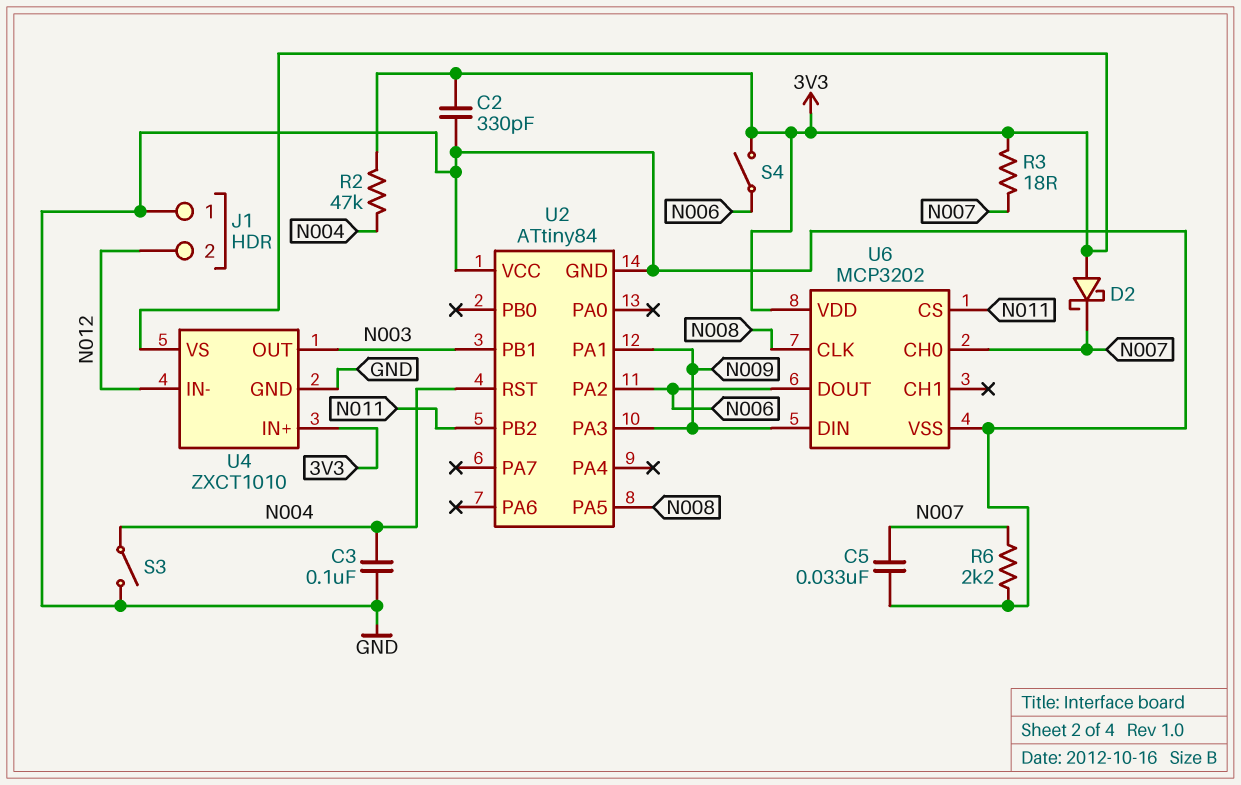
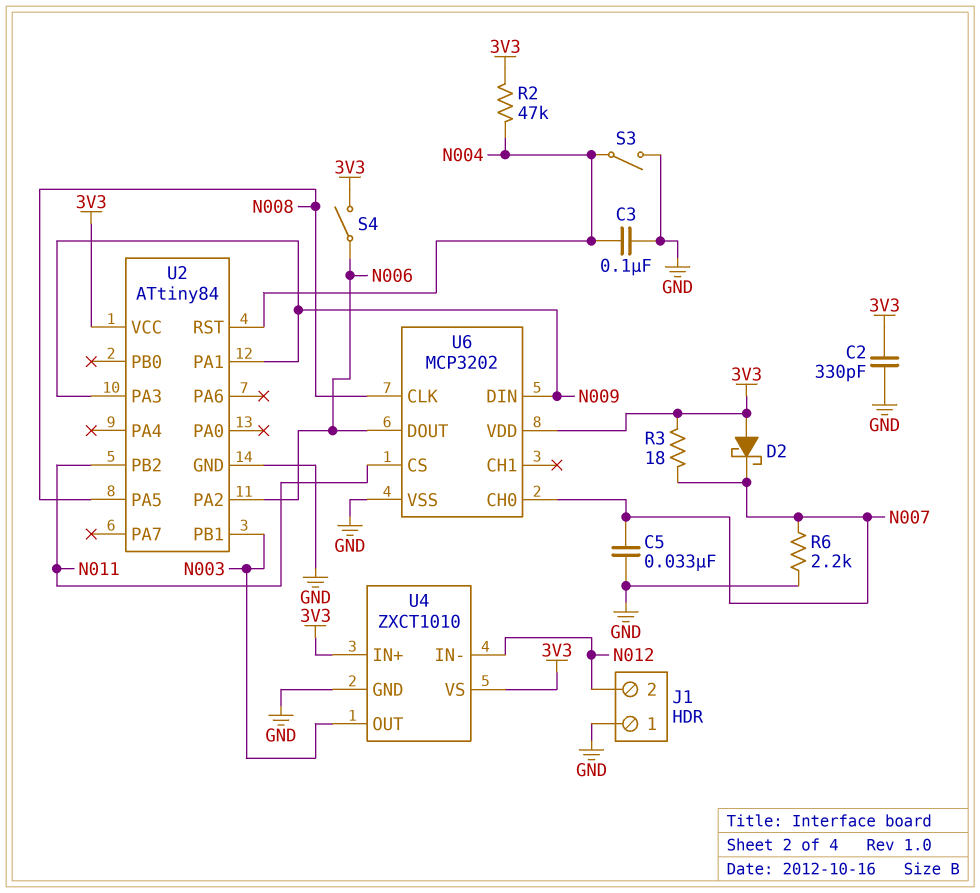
U2 pin VCC: GND -> 3V3

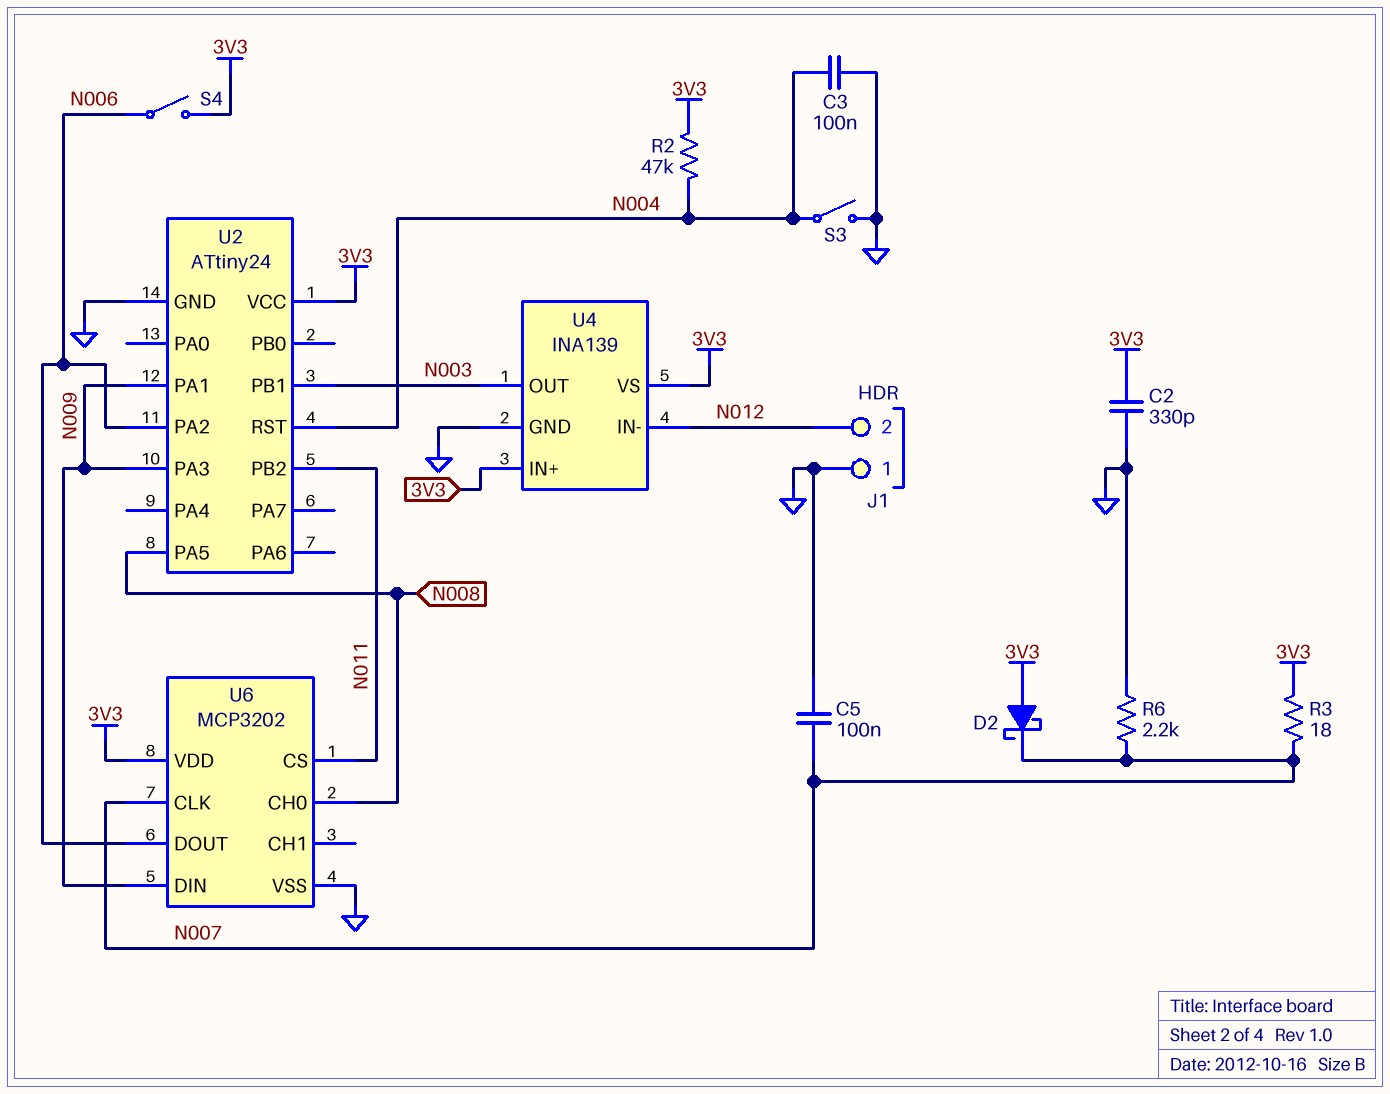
C5: 33nF (GND, N007) -> 100nF (GND, N007)
U2: ATtiny84 -> ATtiny24
U4: ZXCT1010 -> INA139
U6 pin CH0: N007 -> N008
U6 pin CLK: N008 -> N007

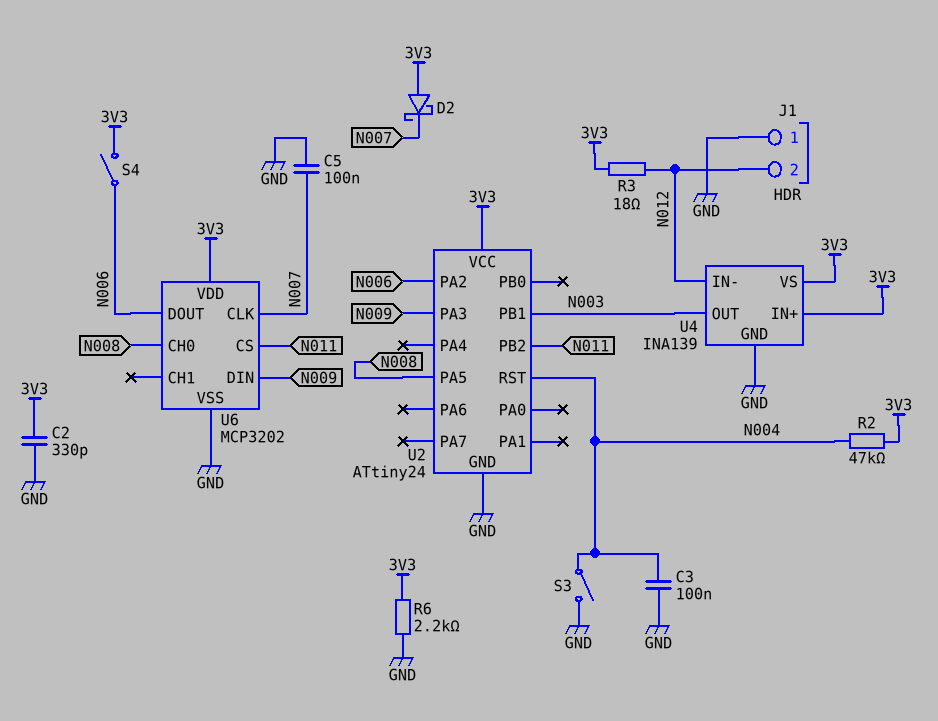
R3: 18 (3V3, N007) -> 18 (3V3, N012)
R6: 2.2k (GND, N007) -> 2.2k (3V3, GND)
U2 pin PA1: N009 -> none

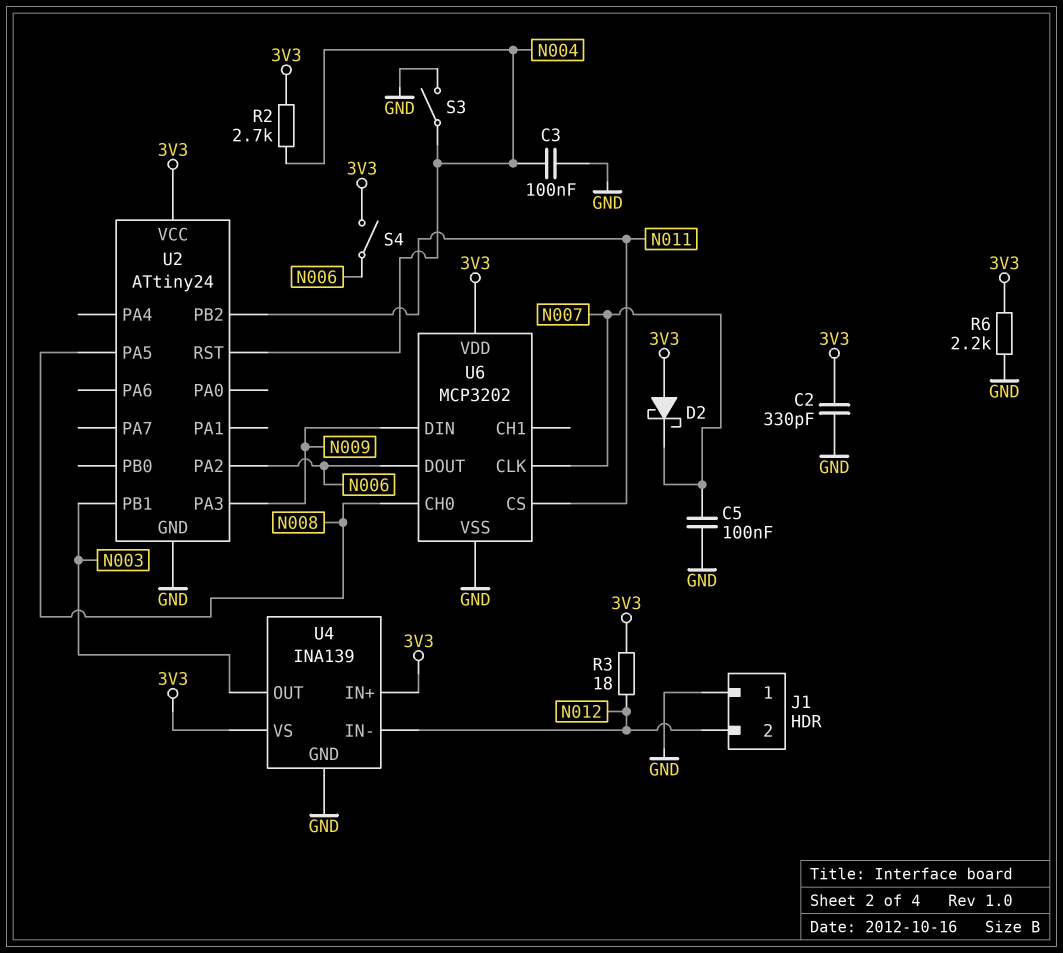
R2: 47k (3V3, N004) -> 2.7k (3V3, N004)

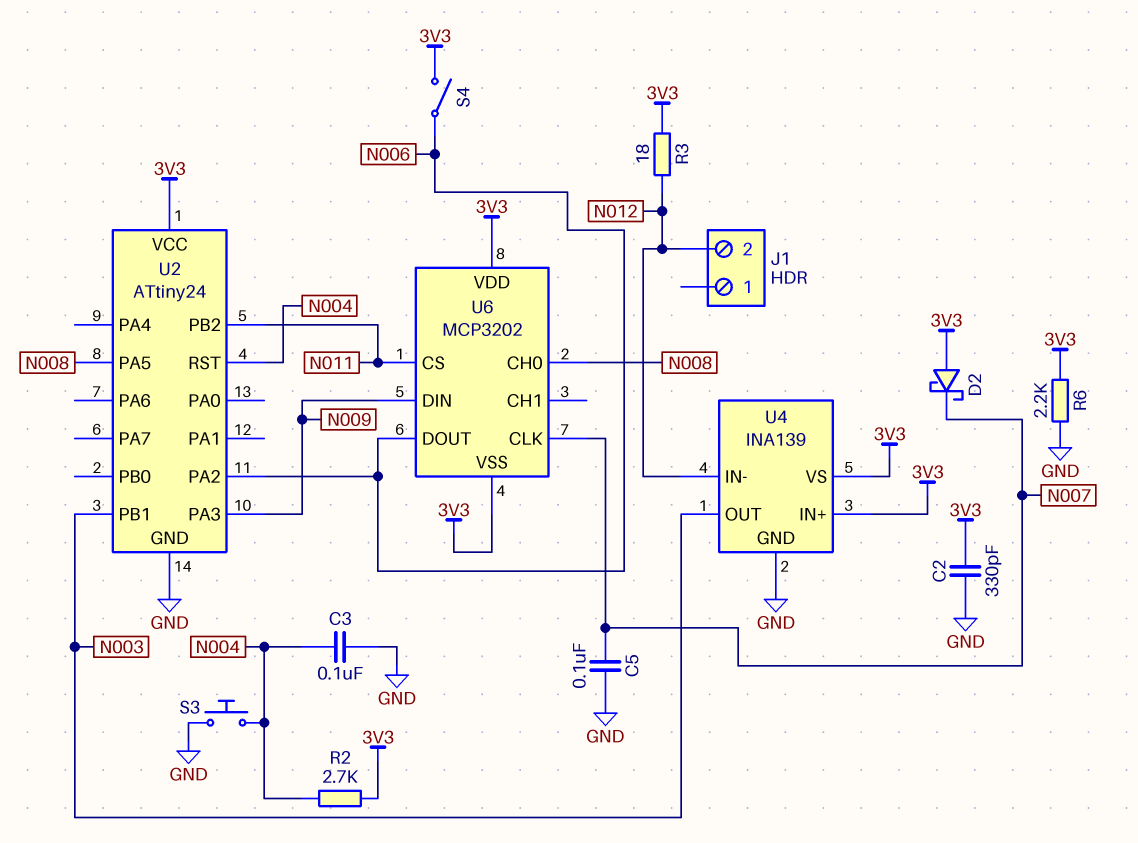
J1 pin 1: GND -> none
S3: switch (GND, N004) -> button (GND, N004)
U6 pin VSS: GND -> 3V3

